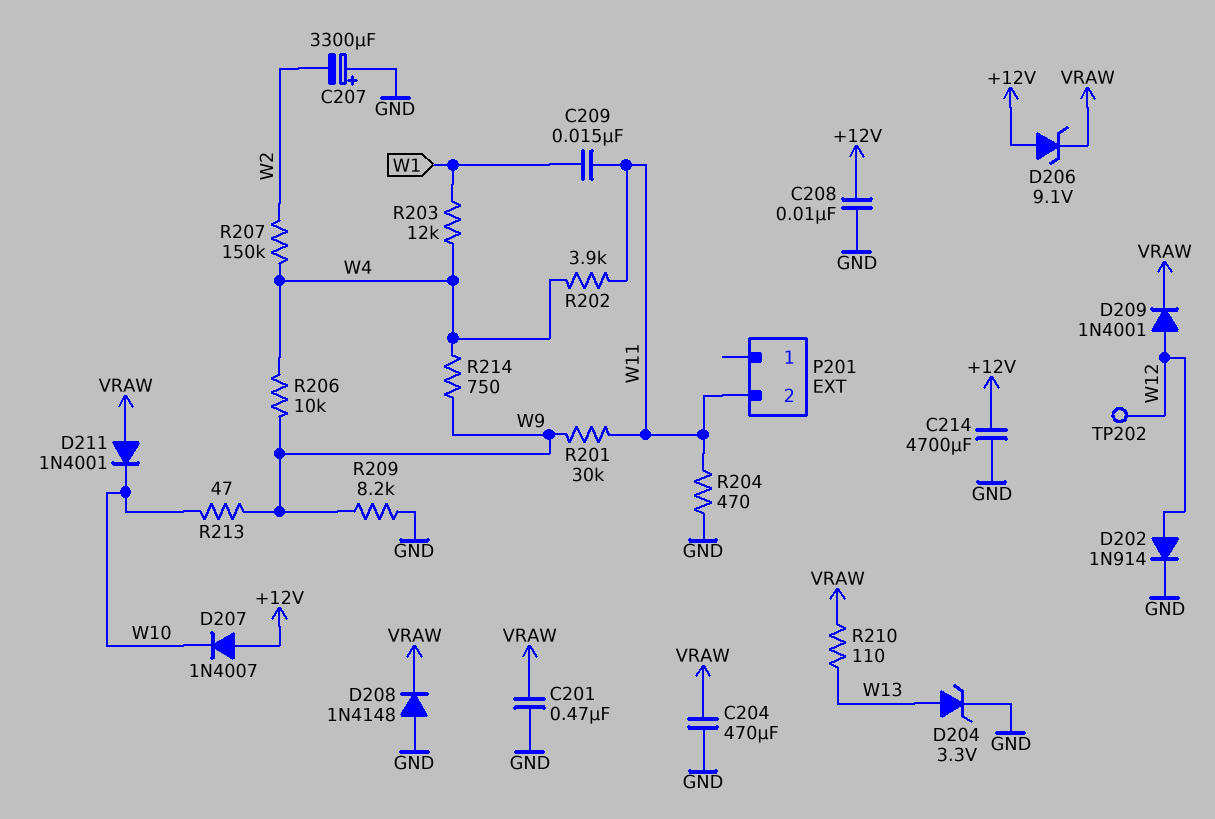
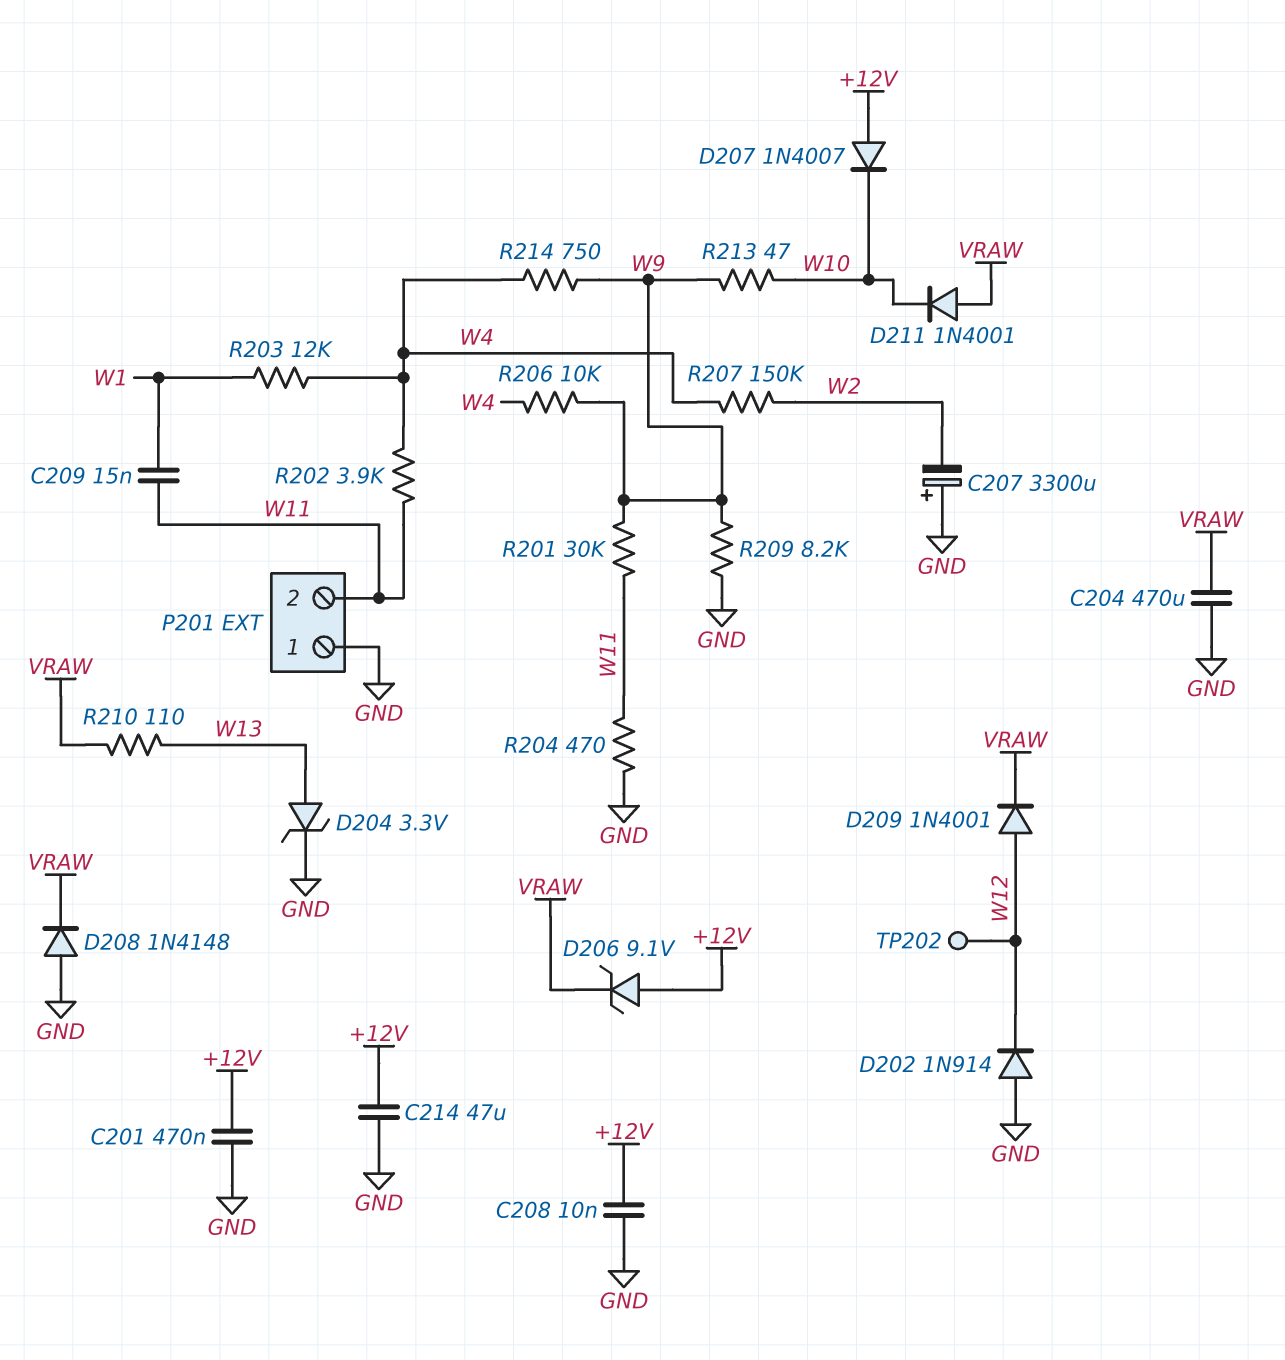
C201: 470nF (GND, VRAW) -> 470nF (+12V, GND)
C214: 4700uF (+12V, GND) -> 47uF (+12V, GND)
D202: diode 1N914 (A W12, K GND) -> diode 1N914 (A GND, K W12)
P201 pin 1: none -> GND

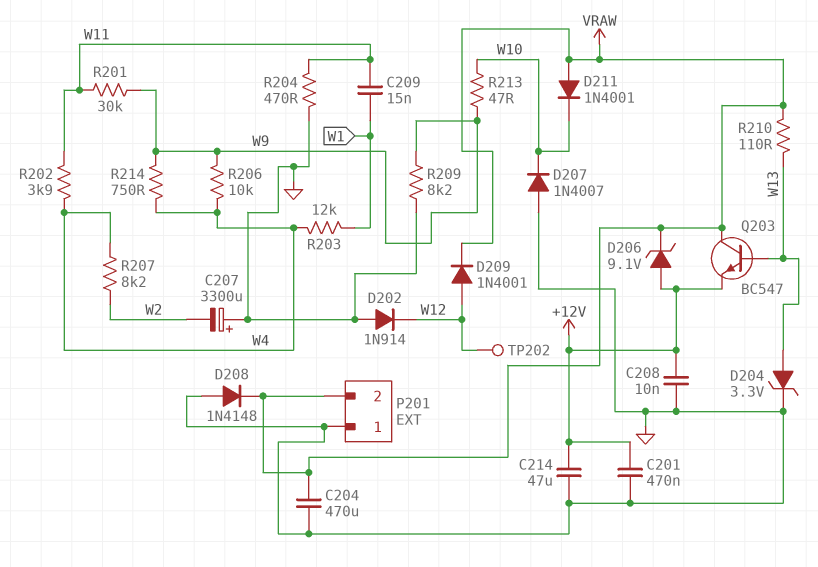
D207: diode 1N4007 (A +12V, K W10) -> diode 1N4007 (A GND, K W10)
P201 pin 2: W11 -> VRAW
Q203: none -> NPN BC547 (B W13, C VRAW, E +12V)
R207: 150k (W2, W4) -> 8.2k (W2, W4)

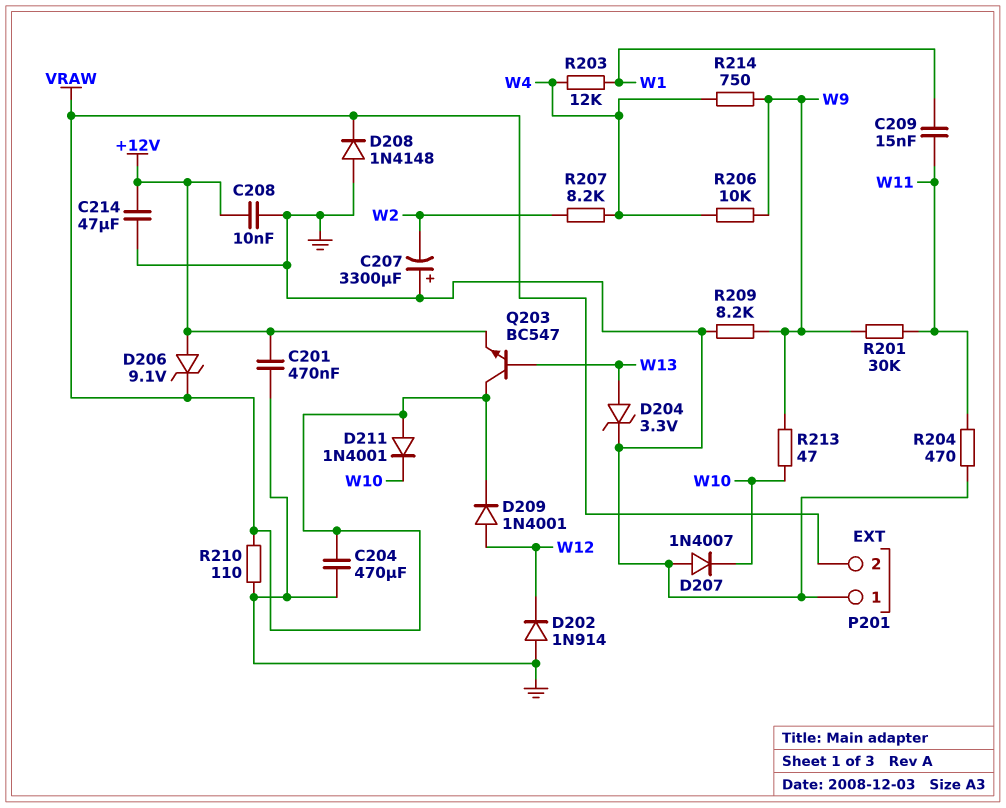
R202: 3.9k (W4, W11) -> none
R210: 110 (VRAW, W13) -> 110 (GND, VRAW)
TP202: test point (W12) -> none

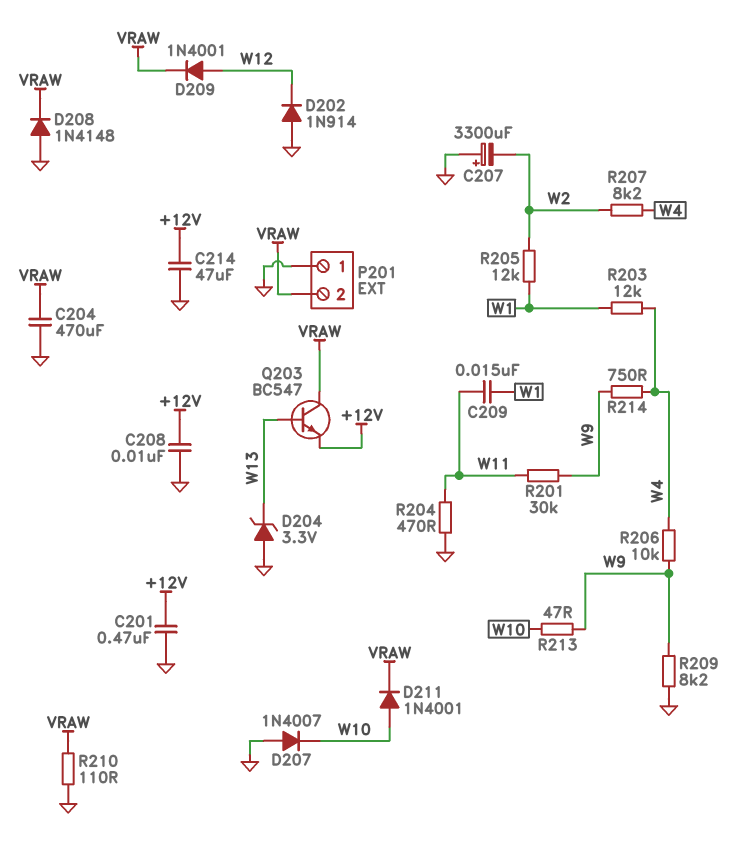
D204: zener 3.3V (A W13, K GND) -> zener 3.3V (A GND, K W13)
D206: zener 9.1V (A +12V, K VRAW) -> none
D211: diode 1N4001 (A VRAW, K W10) -> diode 1N4001 (A W10, K VRAW)
R205: none -> 12k (W1, W2)

